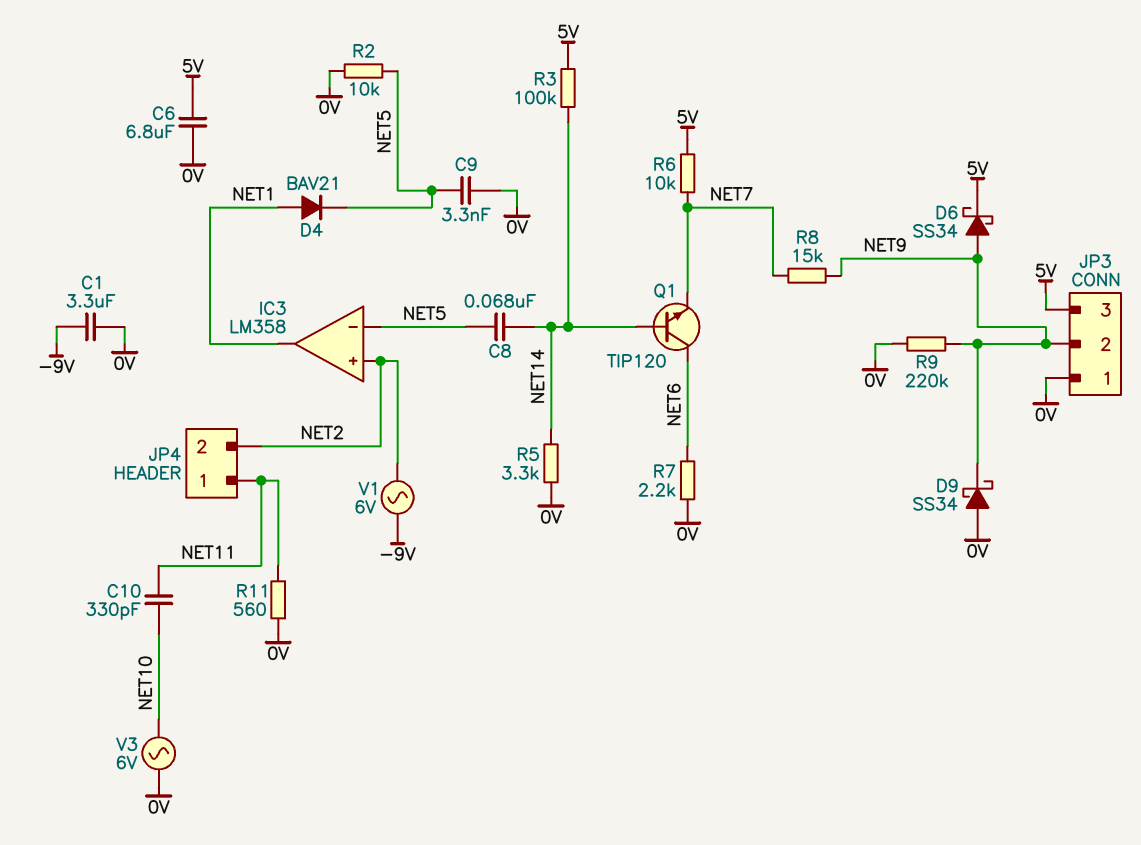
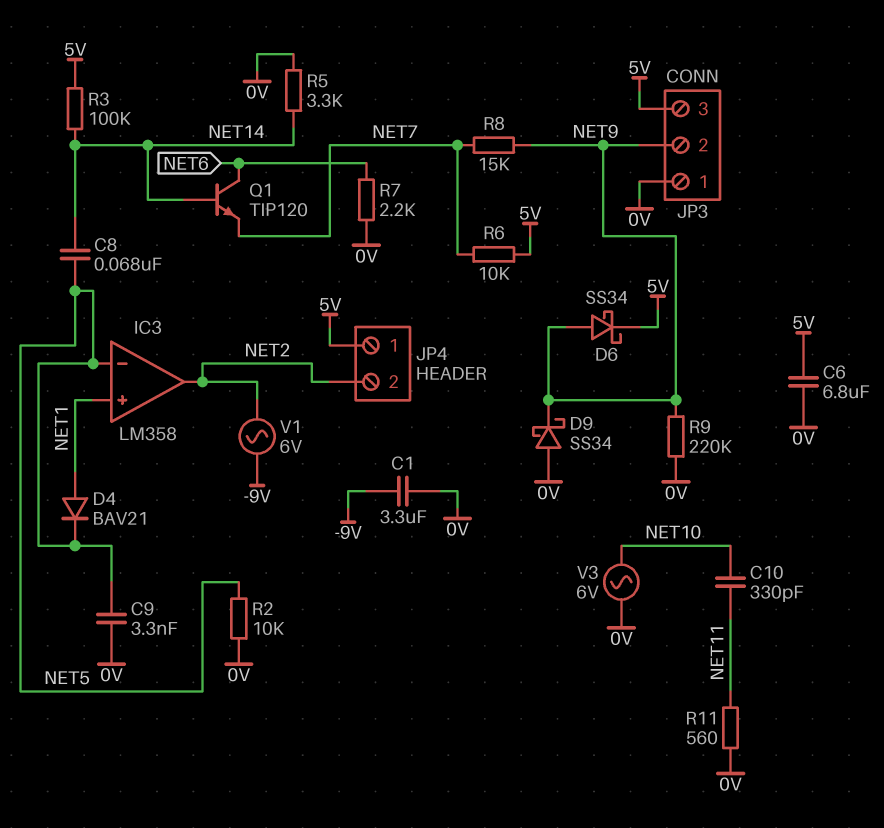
IC3 pin in+: NET2 -> NET1
IC3 pin out: NET1 -> NET2
JP4 pin 1: NET11 -> 5V

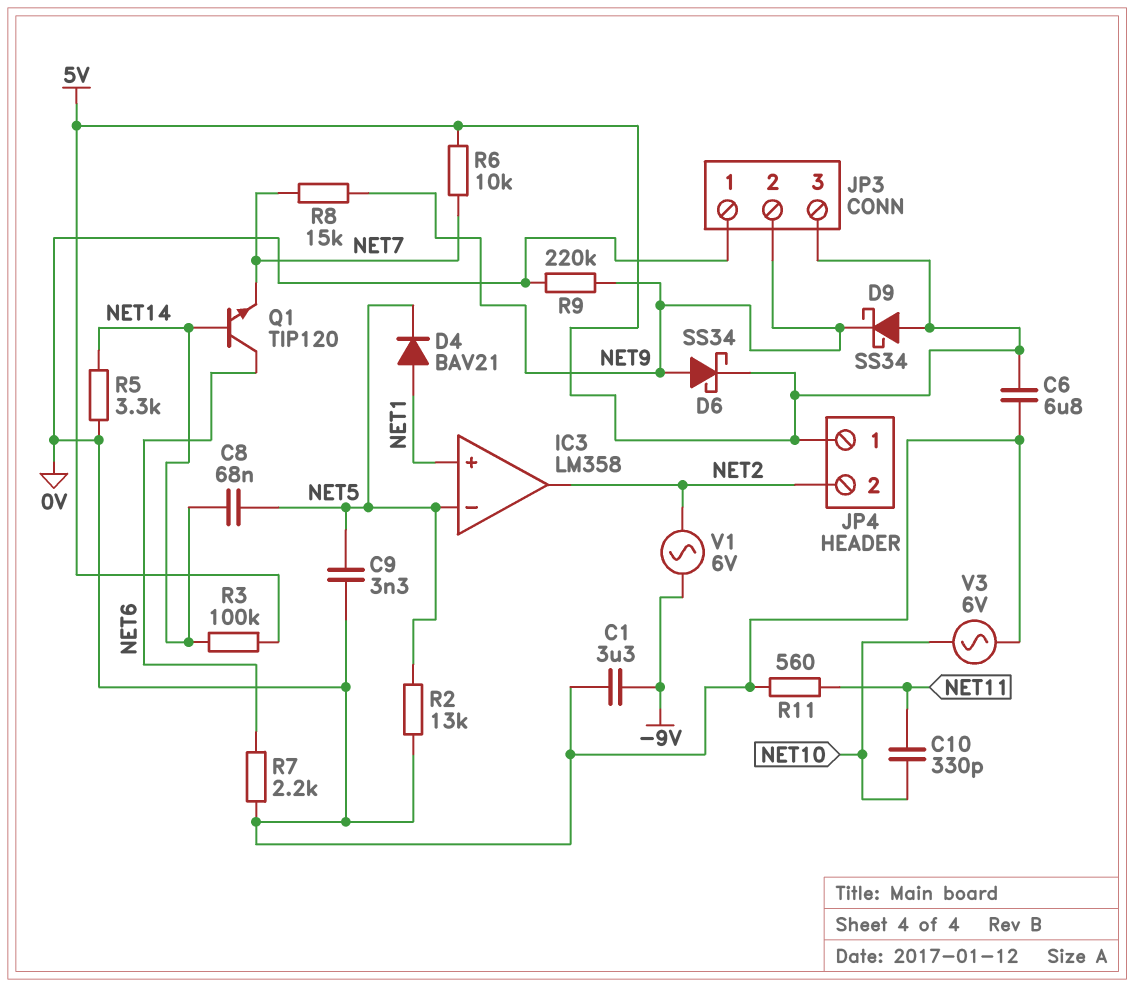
D9: schottky SS34 (A 0V, K NET9) -> schottky SS34 (A 5V, K NET9)
R2: 10k (0V, NET5) -> 13k (0V, NET5)

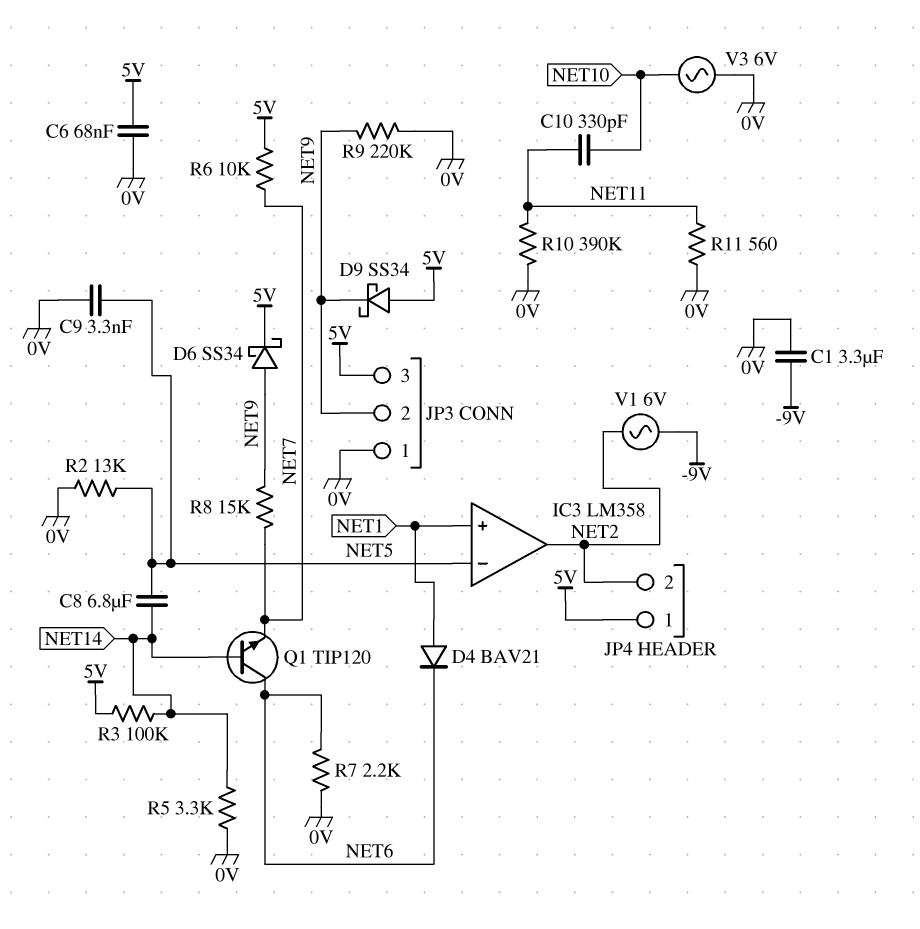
C6: 6.8uF (0V, 5V) -> 68nF (0V, 5V)
C8: 68nF (NET5, NET14) -> 6.8uF (NET5, NET14)
D4: diode BAV21 (A NET1, K NET5) -> diode BAV21 (A NET1, K NET6)
R10: none -> 390k (0V, NET11)

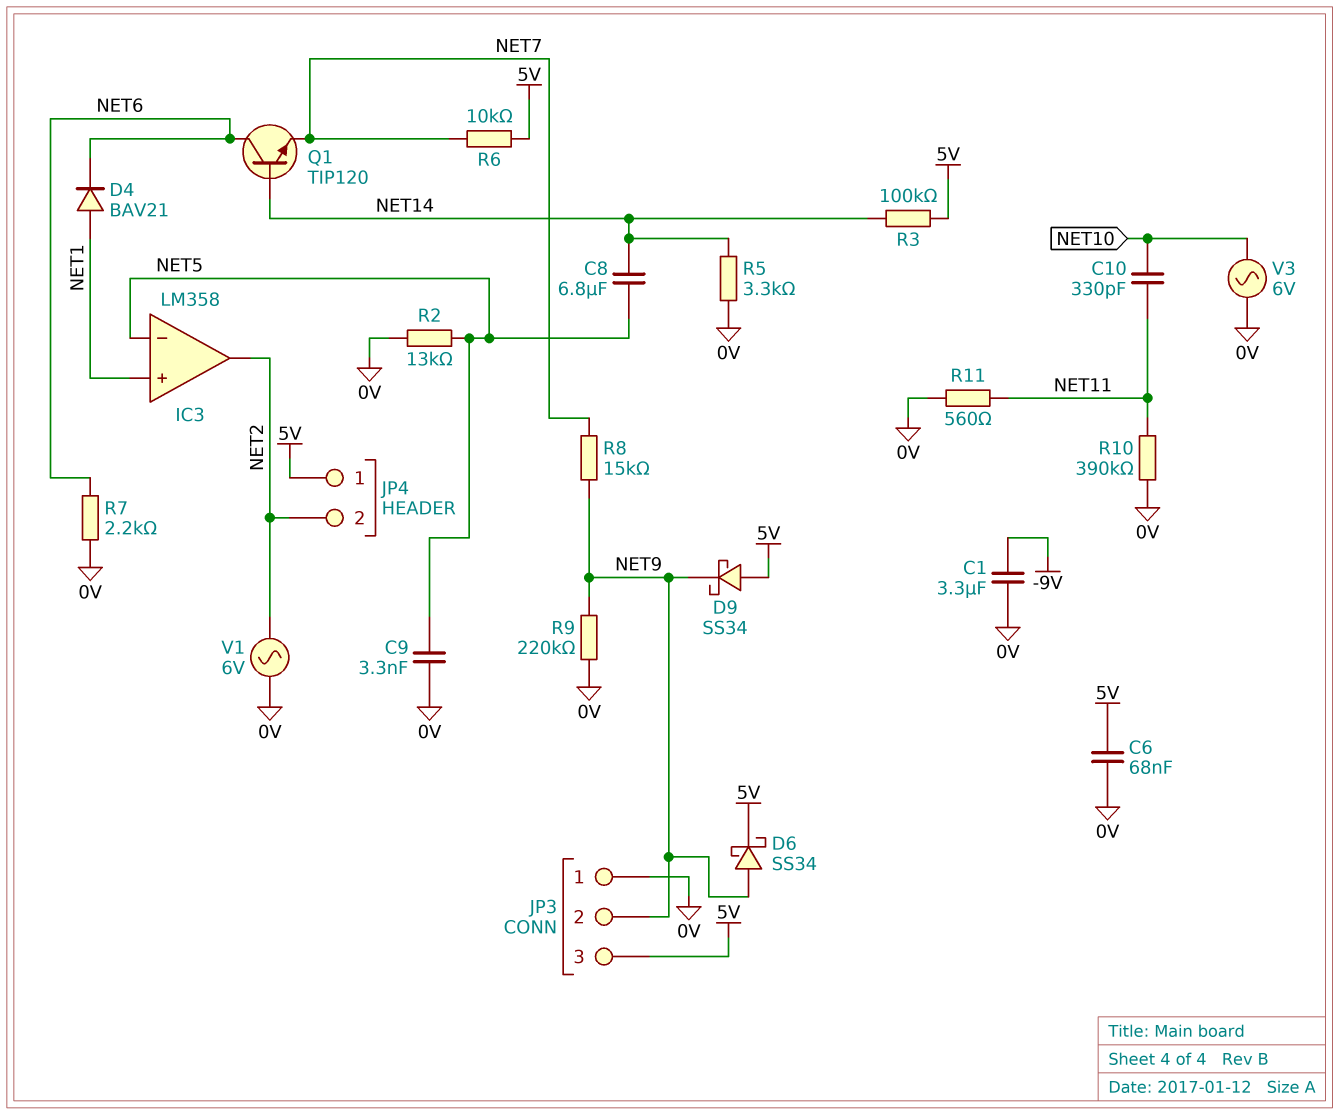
V1: AC 6V (-9V, NET2) -> AC 6V (0V, NET2)

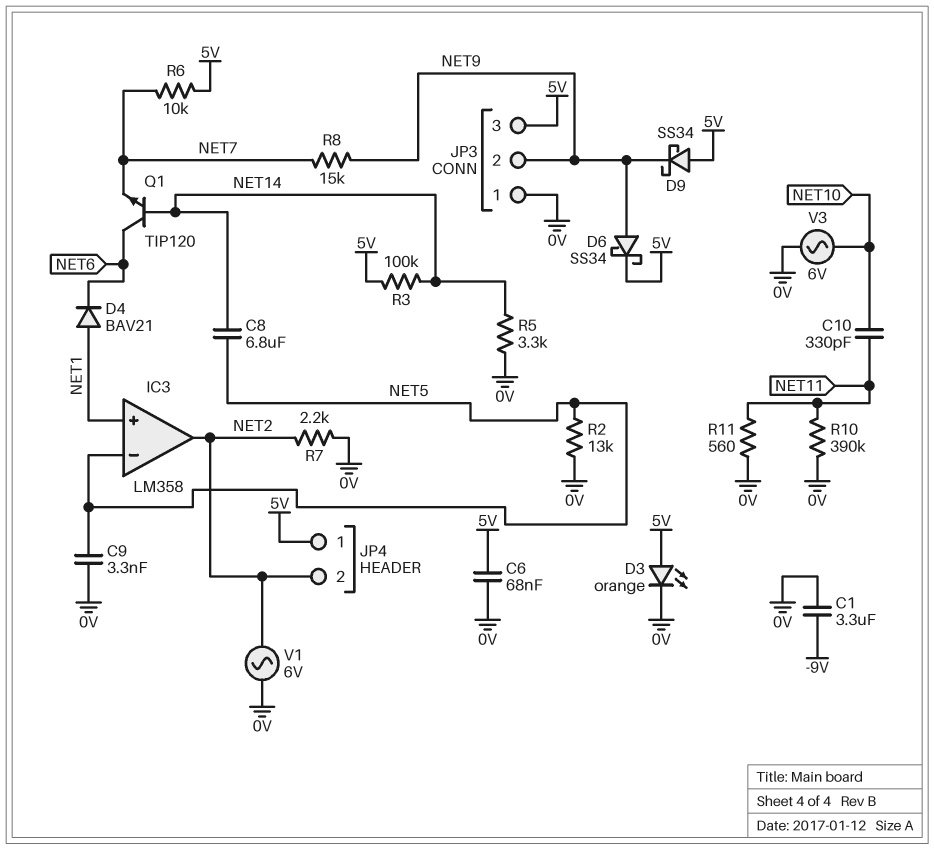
D3: none -> LED orange (A 5V, K 0V)
R7: 2.2k (0V, NET6) -> 2.2k (0V, NET2)
R9: 220k (0V, NET9) -> none

